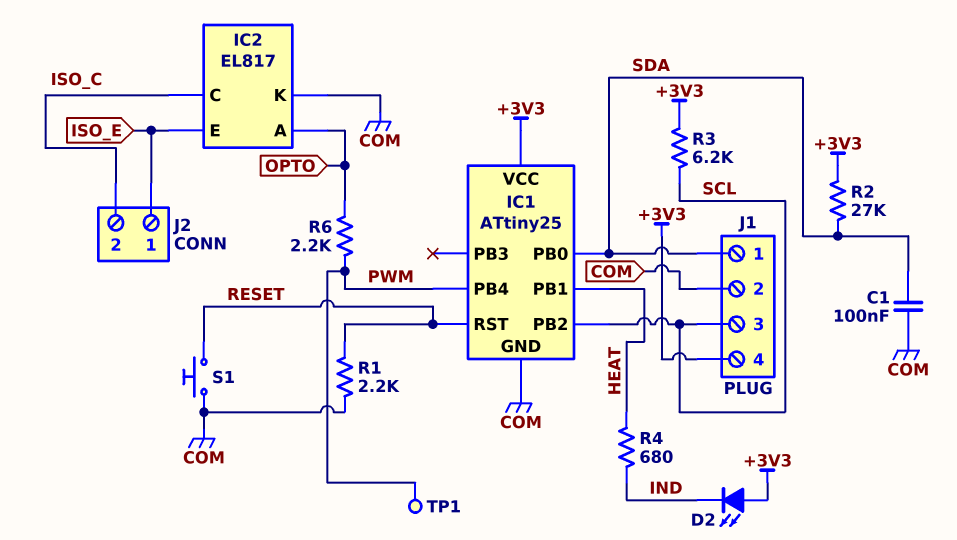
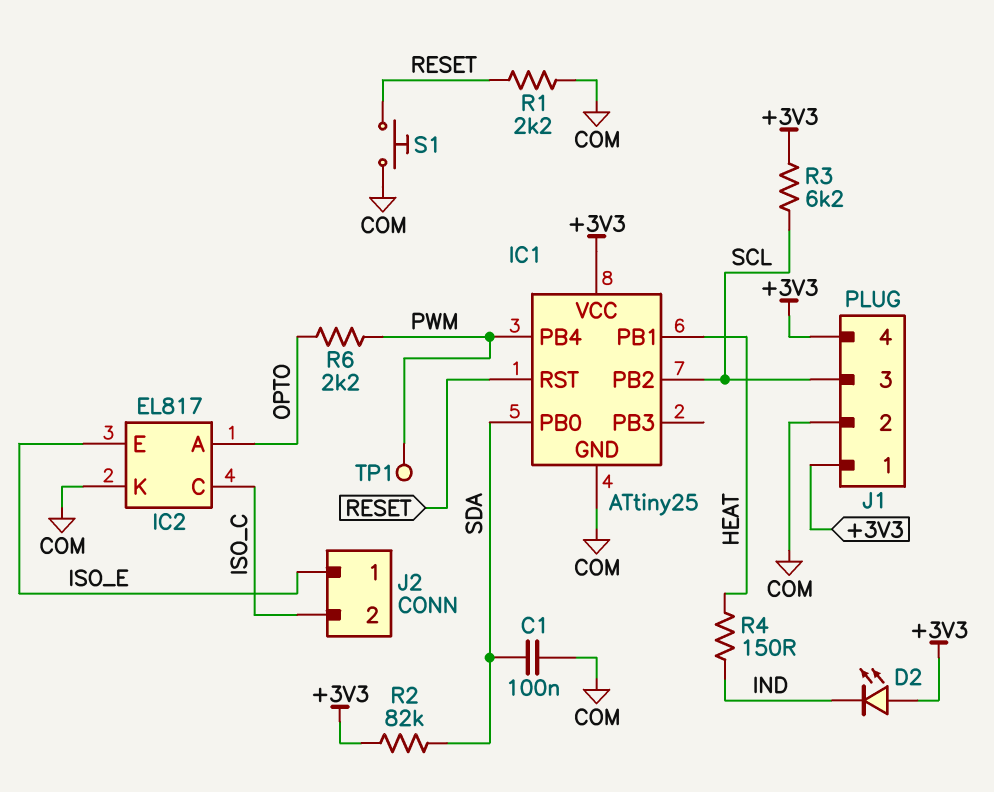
J1 pin 1: SDA -> +3V3
R2: 27k (+3V3, SDA) -> 82k (+3V3, SDA)
R4: 680 (HEAT, IND) -> 150 (HEAT, IND)

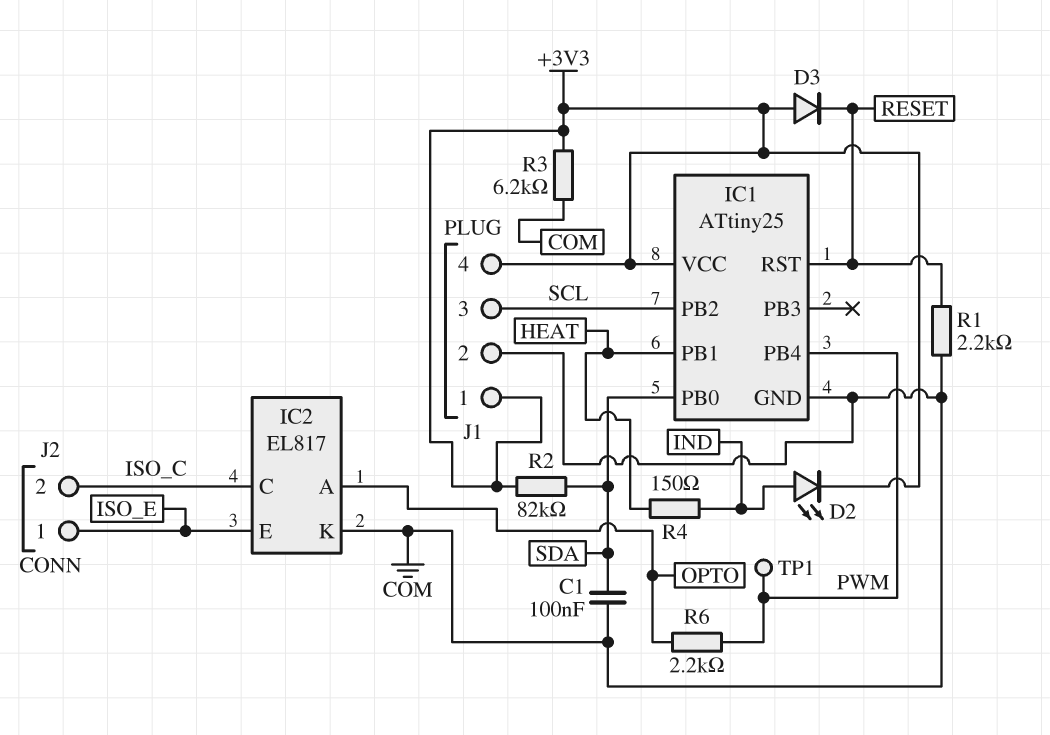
D2: LED (A +3V3, K IND) -> LED (A IND, K +3V3)
D3: none -> diode (A +3V3, K RESET)
R3: 6.2k (+3V3, SCL) -> 6.2k (+3V3, COM)
S1: button (COM, RESET) -> none

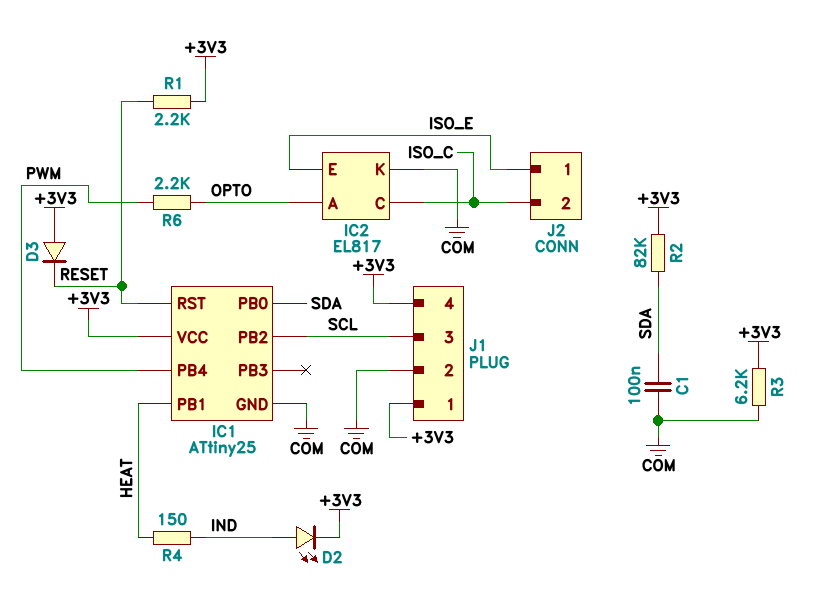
R1: 2.2k (COM, RESET) -> 2.2k (+3V3, RESET)
TP1: test point (PWM) -> none

